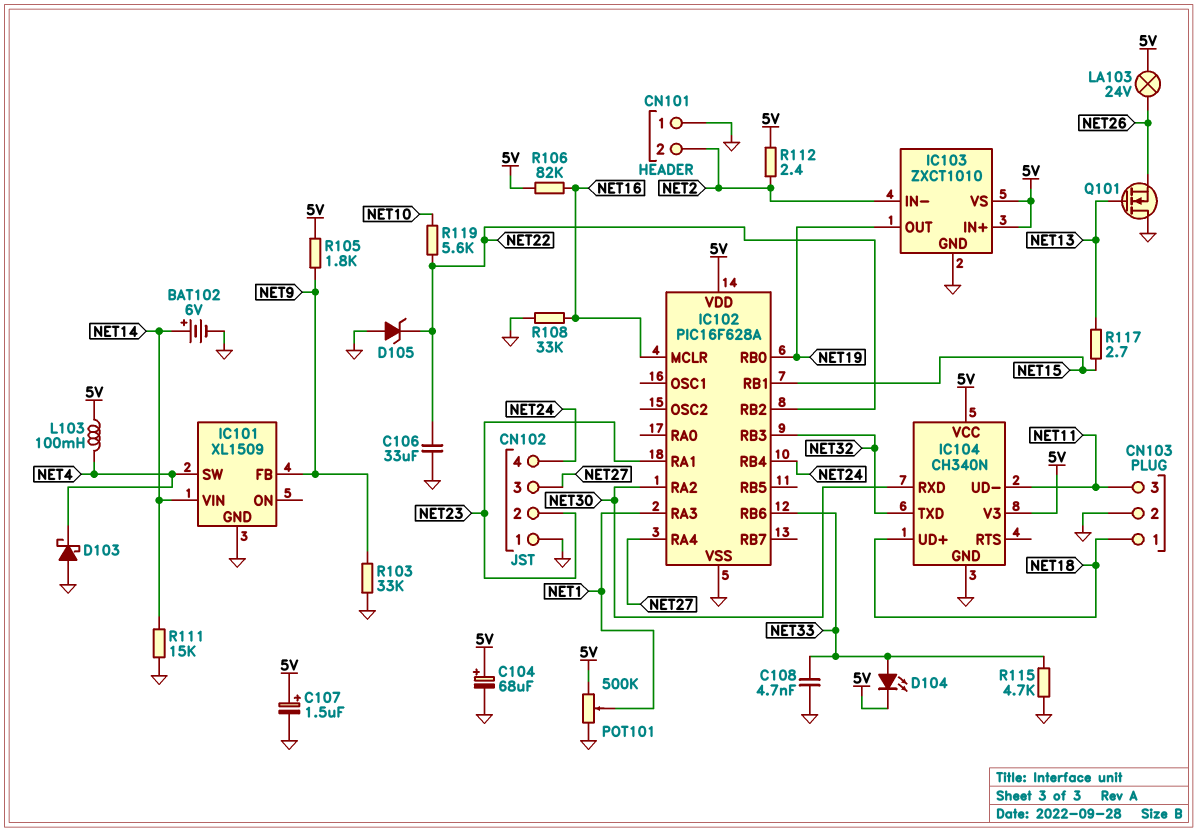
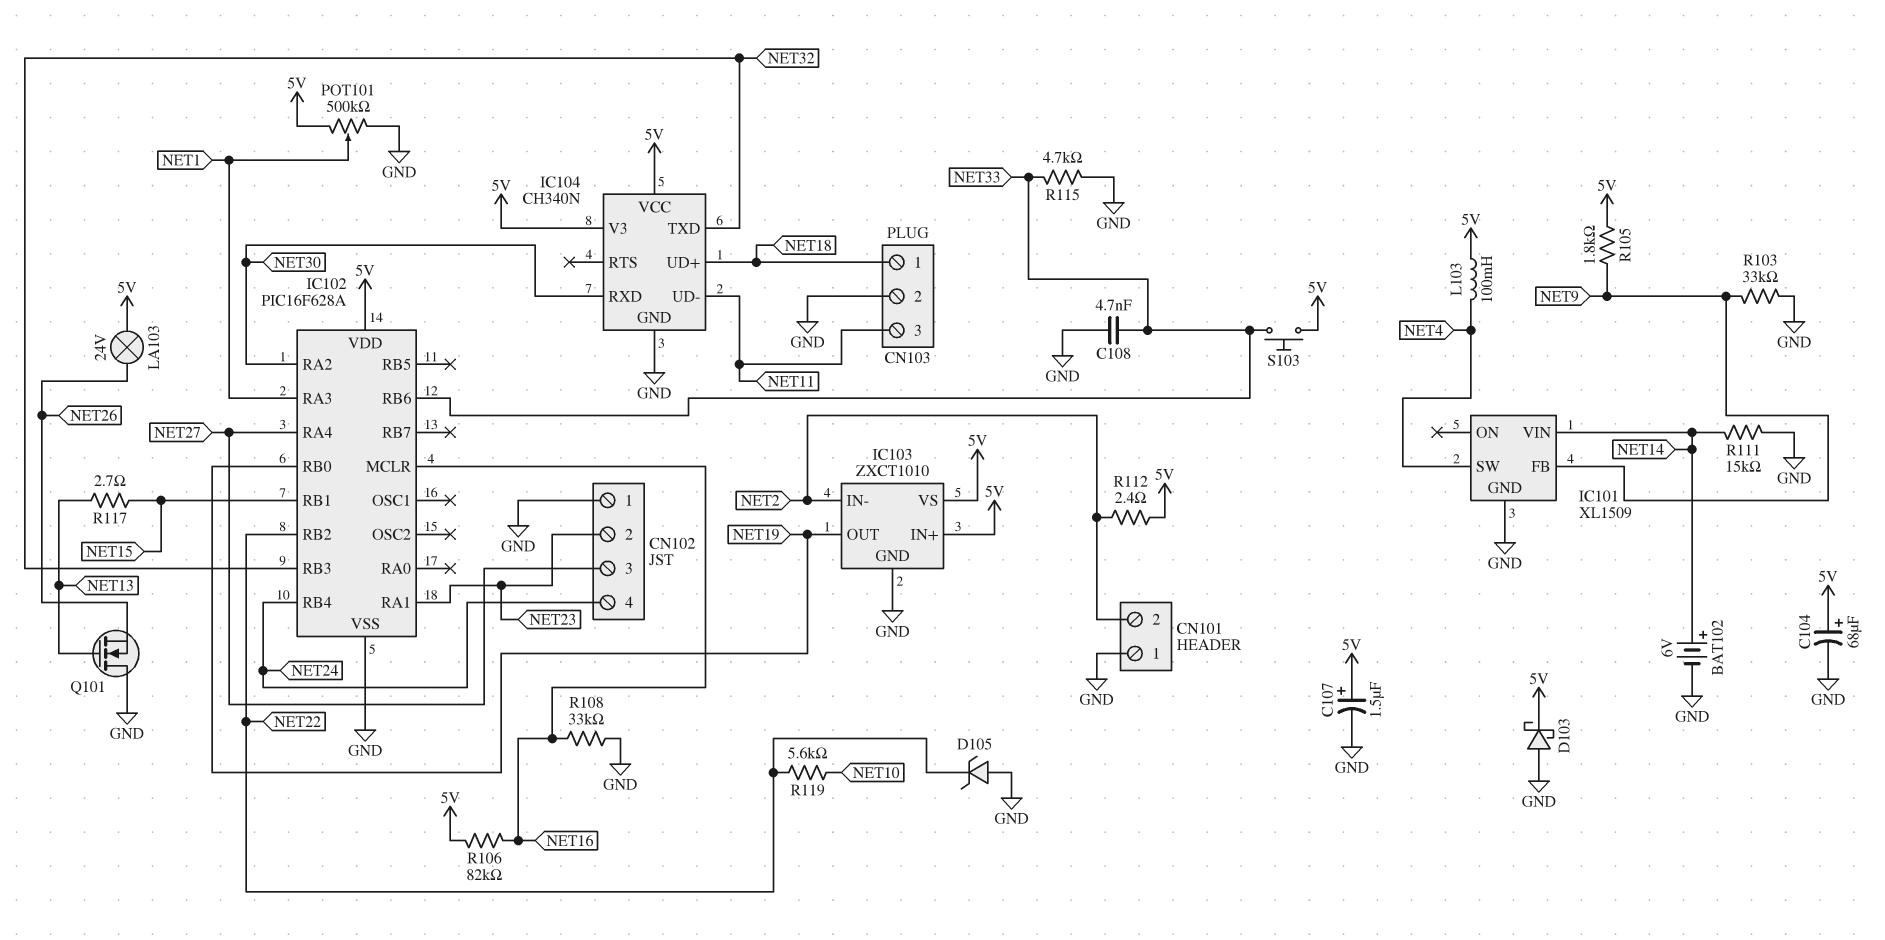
C106: 33uF (GND, NET22) -> none
D103: schottky (A GND, K NET4) -> schottky (A GND, K 5V)
D104: LED (A NET33, K 5V) -> none
S103: none -> button (5V, NET33)

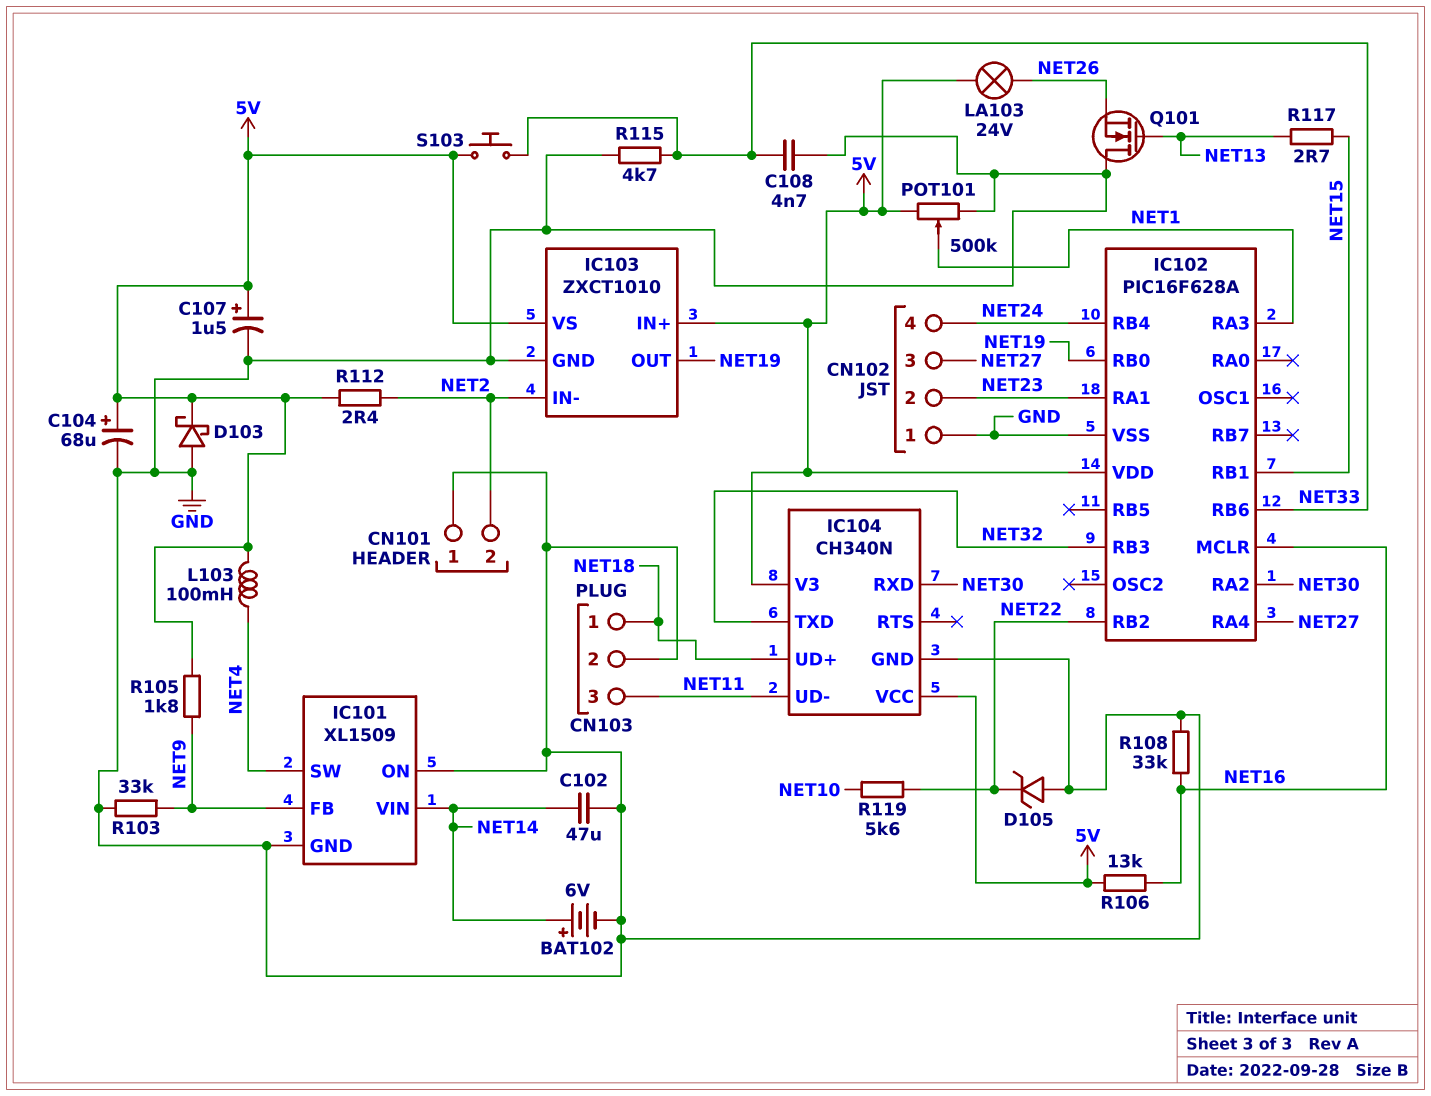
C102: none -> 47uF (GND, NET14)
IC101 pin ON: none -> GND
R106: 82k (5V, NET16) -> 13k (5V, NET16)
R111: 15k (GND, NET14) -> none

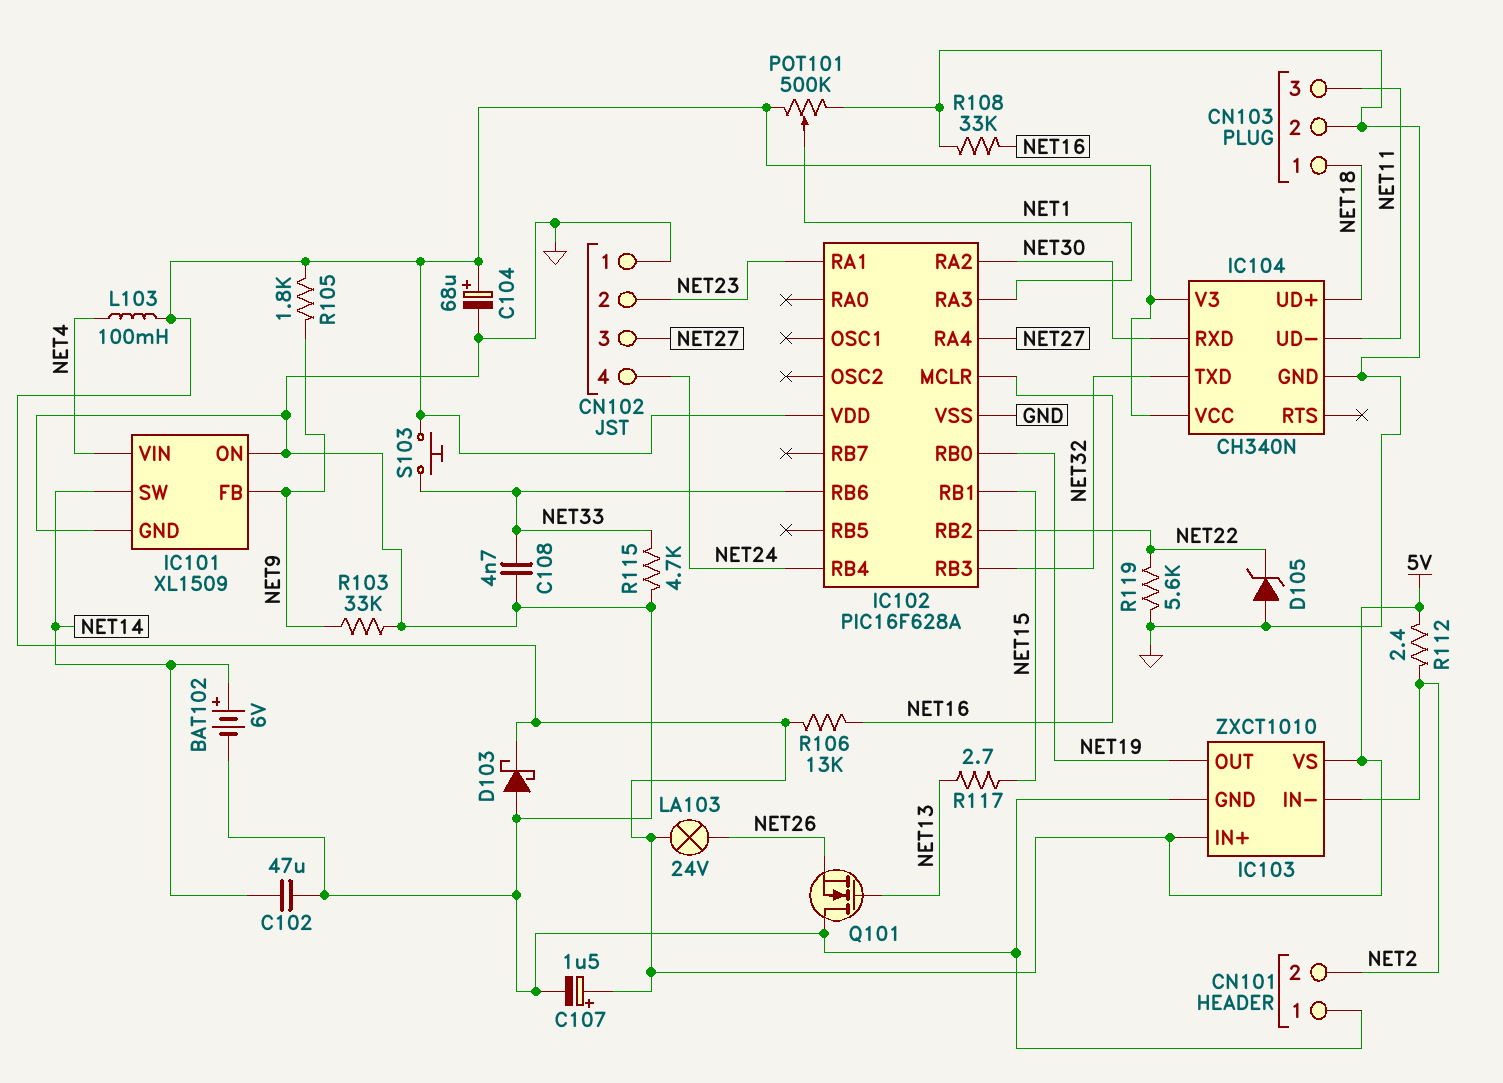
IC101 pin SW: NET4 -> NET14
IC101 pin VIN: NET14 -> NET4
R119: 5.6k (NET10, NET22) -> 5.6k (GND, NET22)

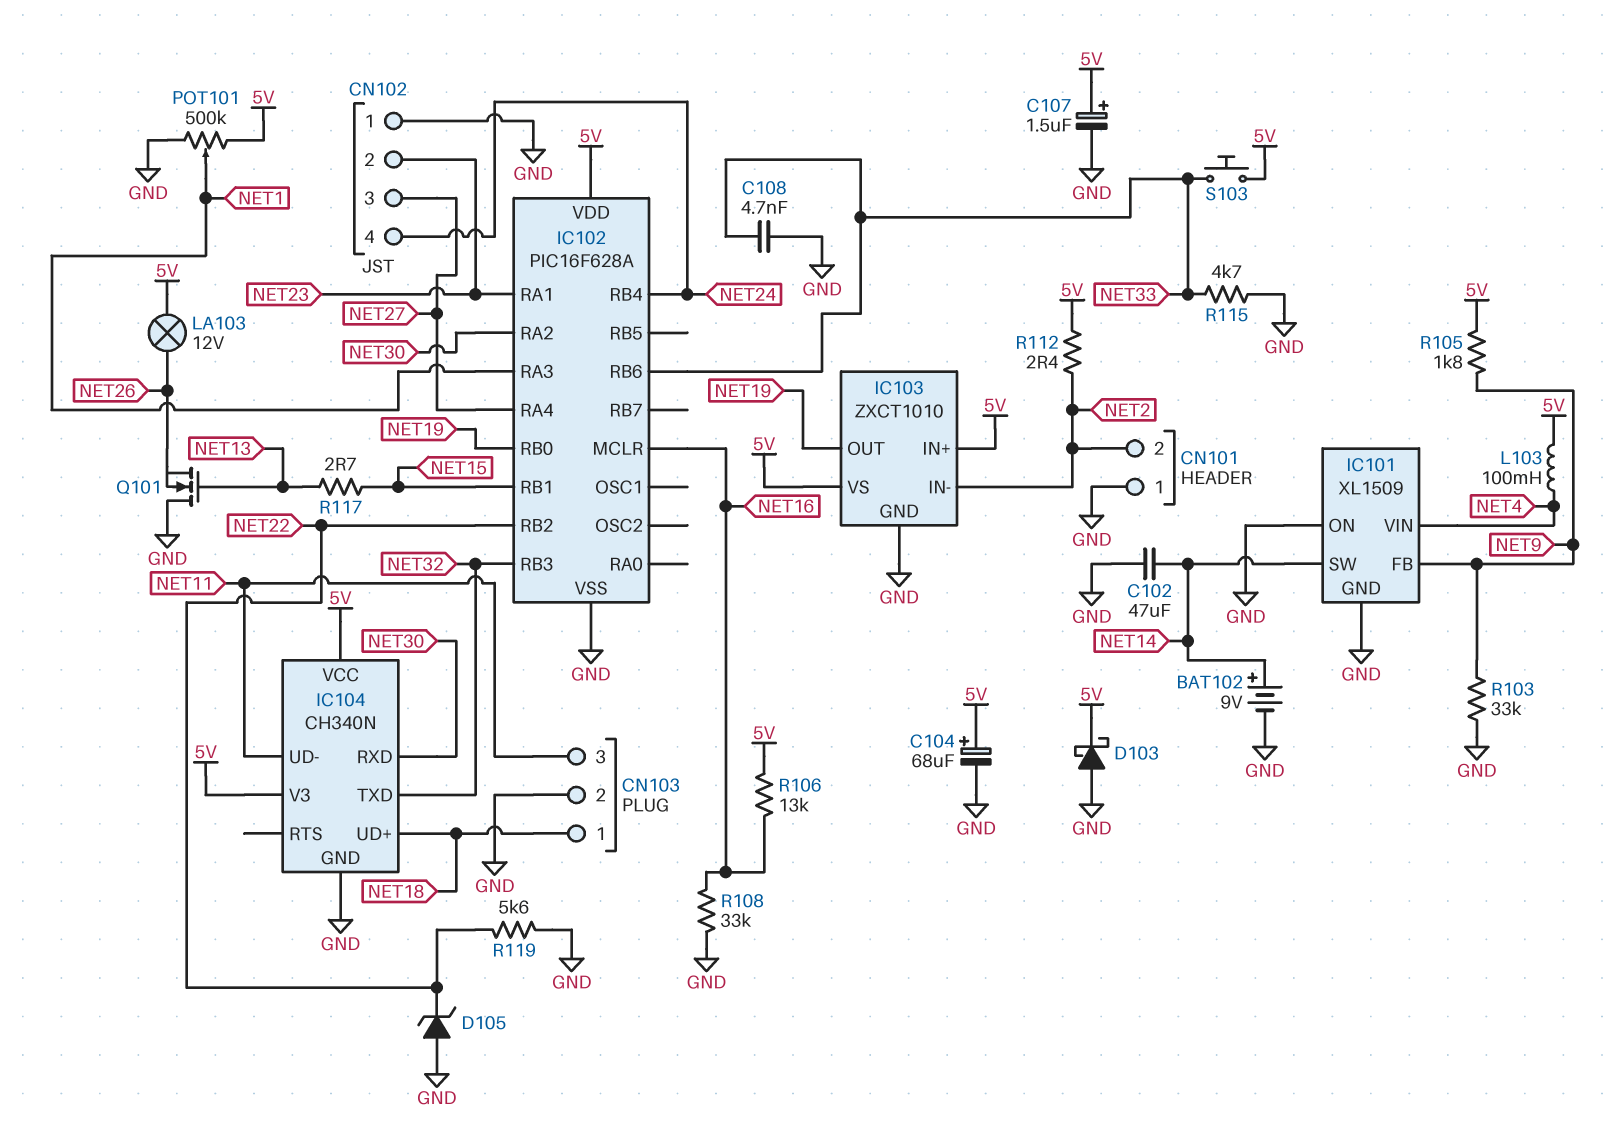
BAT102: 6V (plus NET14, minus GND) -> 9V (plus NET14, minus GND)
LA103: lamp 24V (5V, NET26) -> lamp 12V (5V, NET26)

